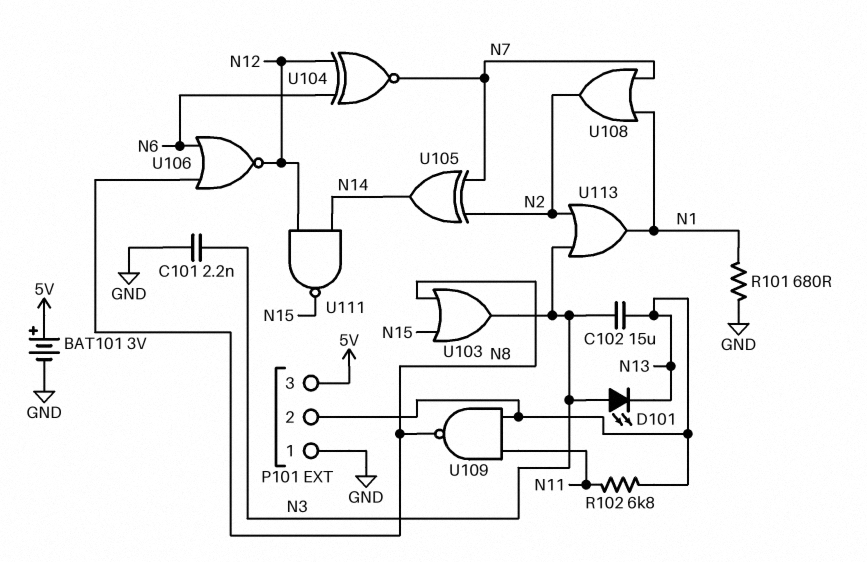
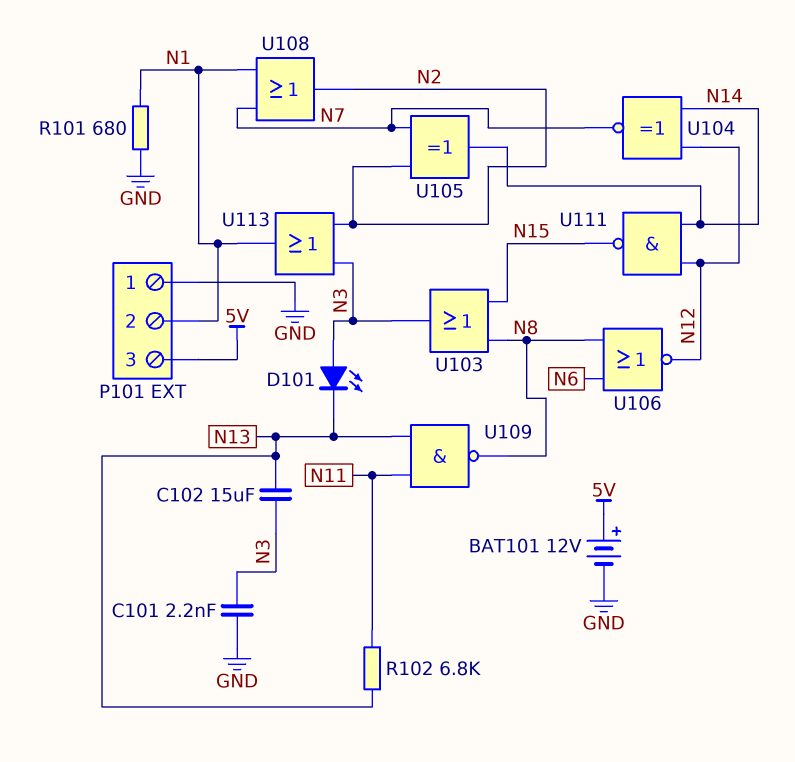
BAT101: 3V (plus 5V, minus GND) -> 12V (plus 5V, minus GND)
P101 pin 2: N13 -> N1
U104: XNOR (in N6, in N12, out N7) -> XNOR (in N12, in N14, out N7)

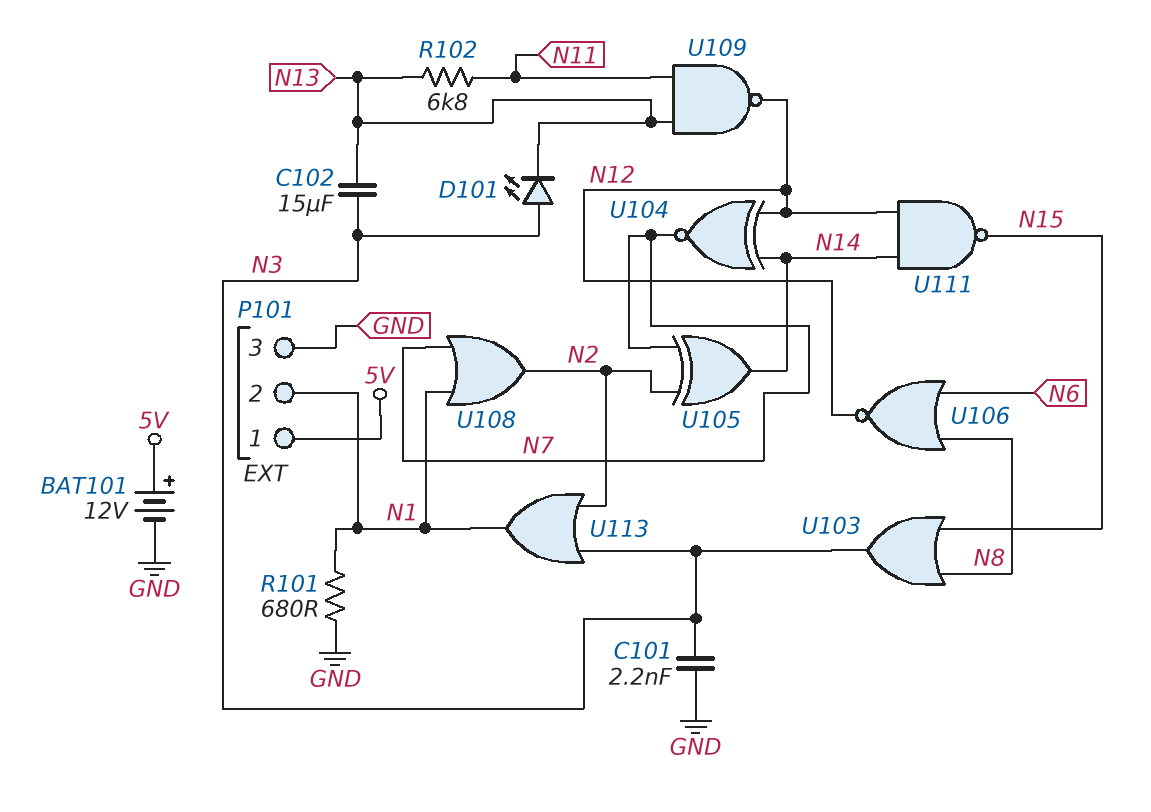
P101 pin 1: GND -> 5V
P101 pin 3: 5V -> GND
U109: NAND (in N11, in N13, out N8) -> NAND (in N11, in N13, out N12)

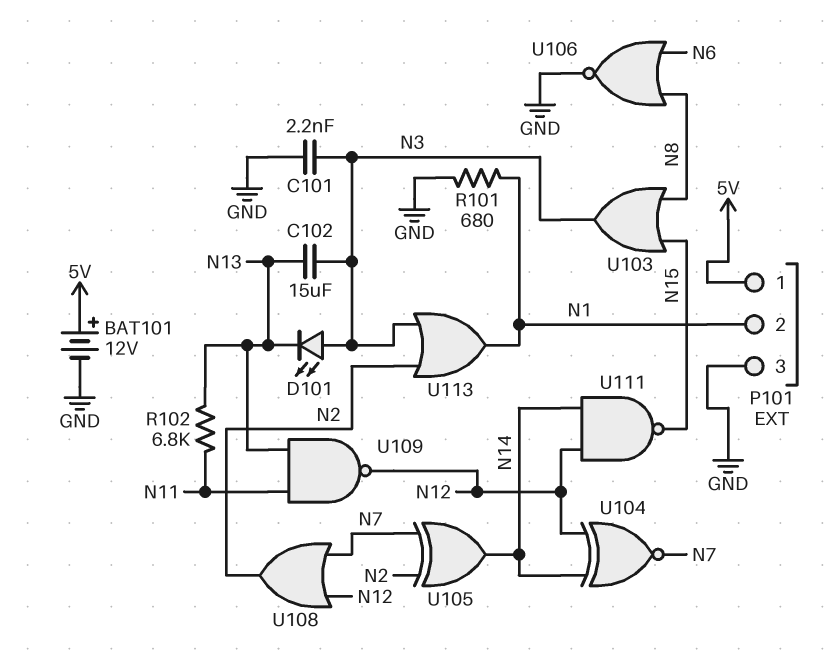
U106: NOR (in N6, in N8, out N12) -> NOR (in N6, in N8, out GND)
U108: OR (in N1, in N7, out N2) -> OR (in N7, in N12, out N2)

